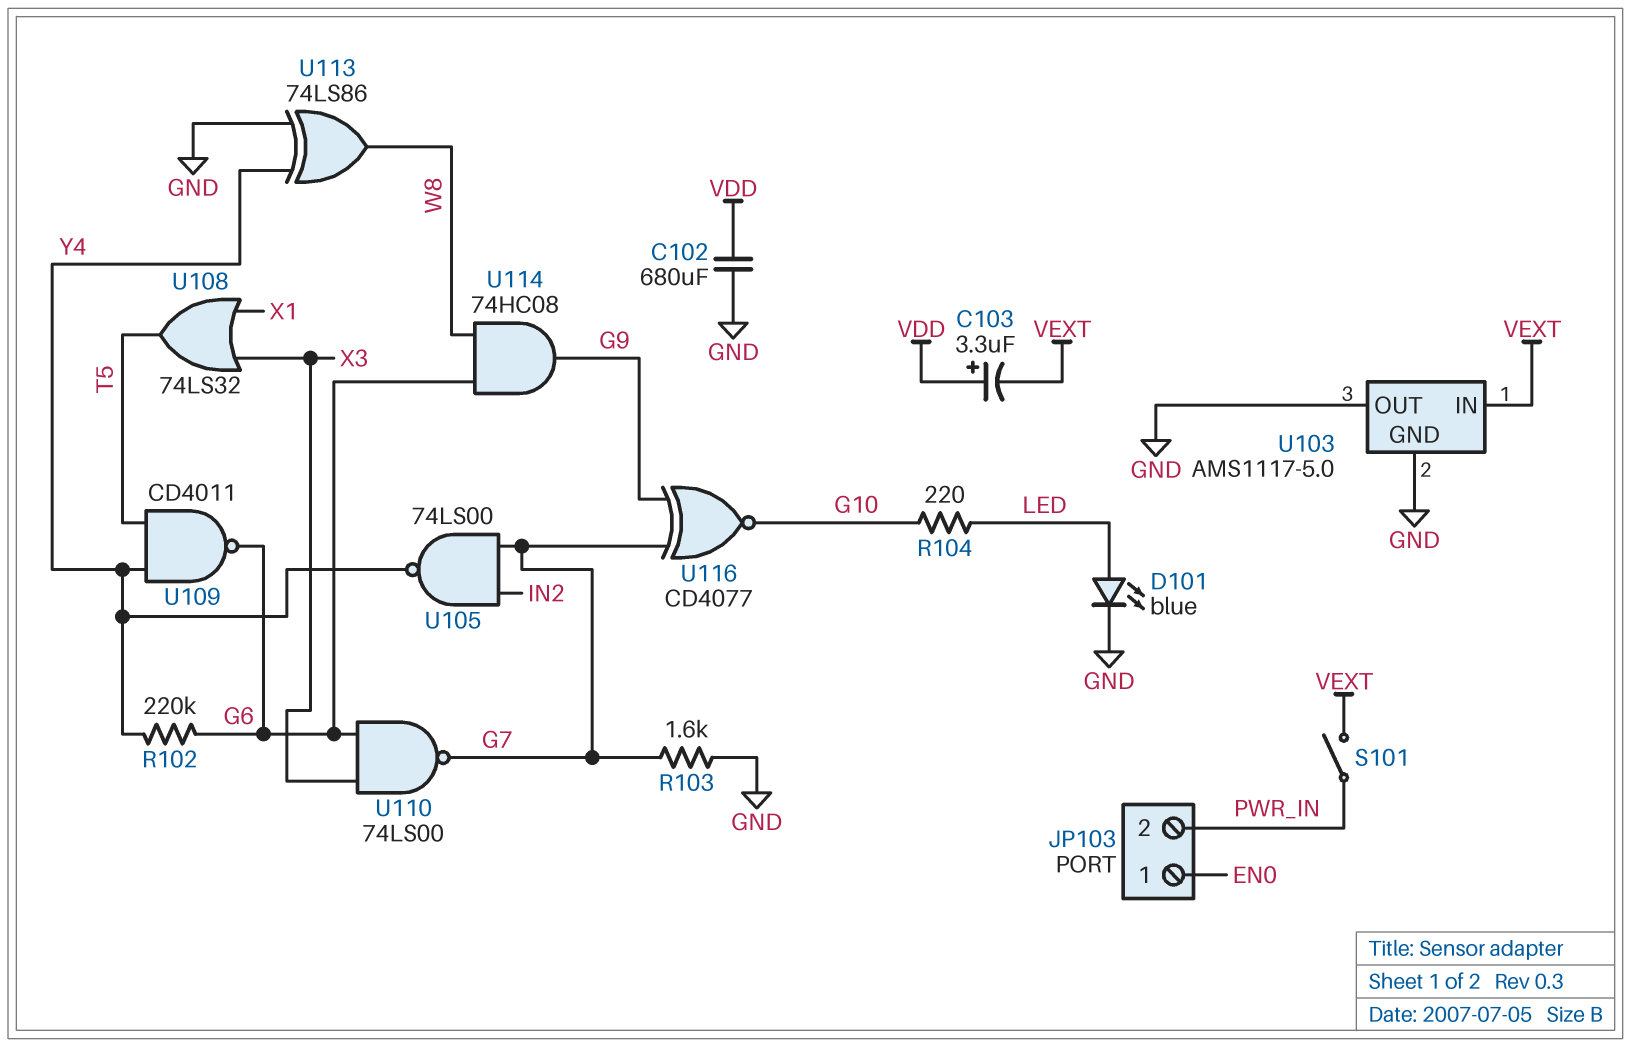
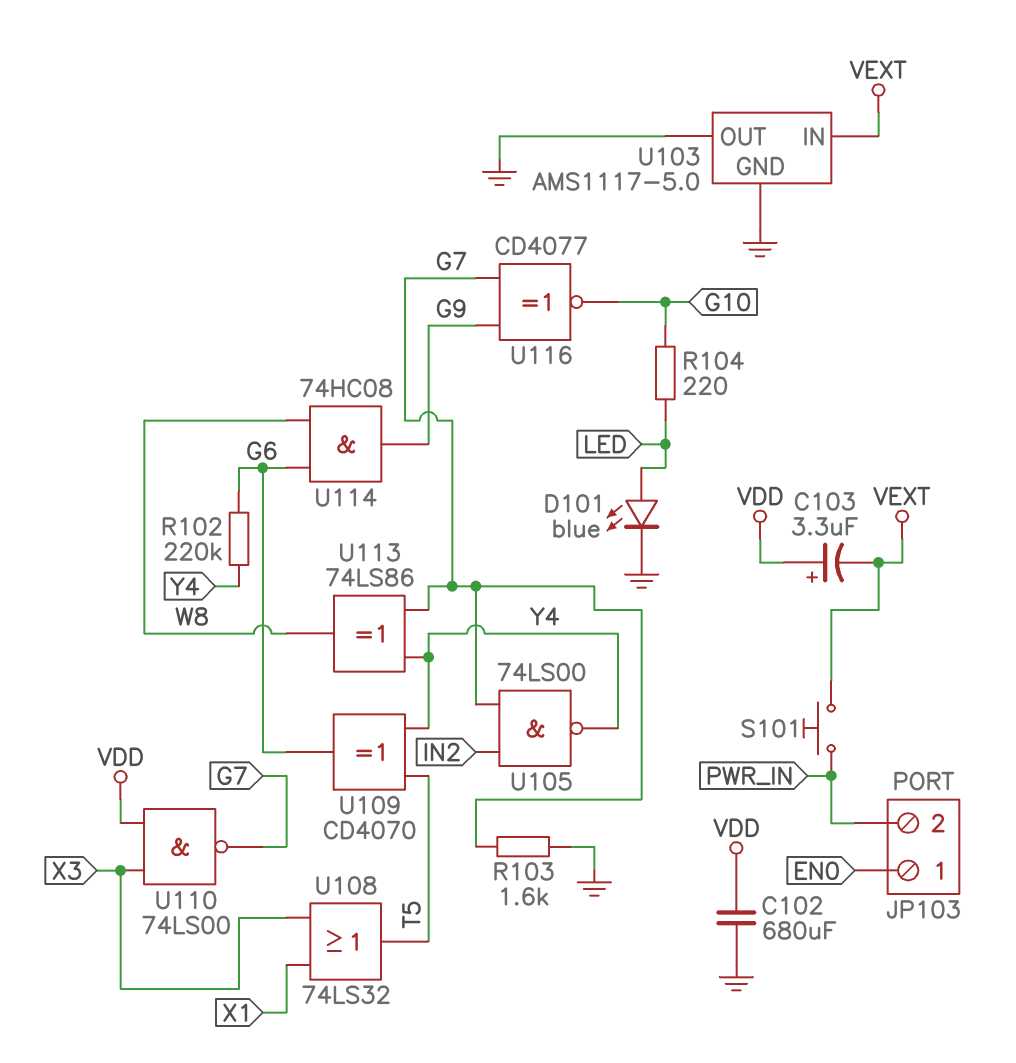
S101: switch (PWR_IN, VEXT) -> button (PWR_IN, VEXT)
U109: NAND CD4011 (in T5, in Y4, out G6) -> XOR CD4070 (in T5, in Y4, out G6)
U110: NAND 74LS00 (in G6, in X3, out G7) -> NAND 74LS00 (in VDD, in X3, out G7)
U113: XOR 74LS86 (in GND, in Y4, out W8) -> XOR 74LS86 (in G7, in Y4, out W8)

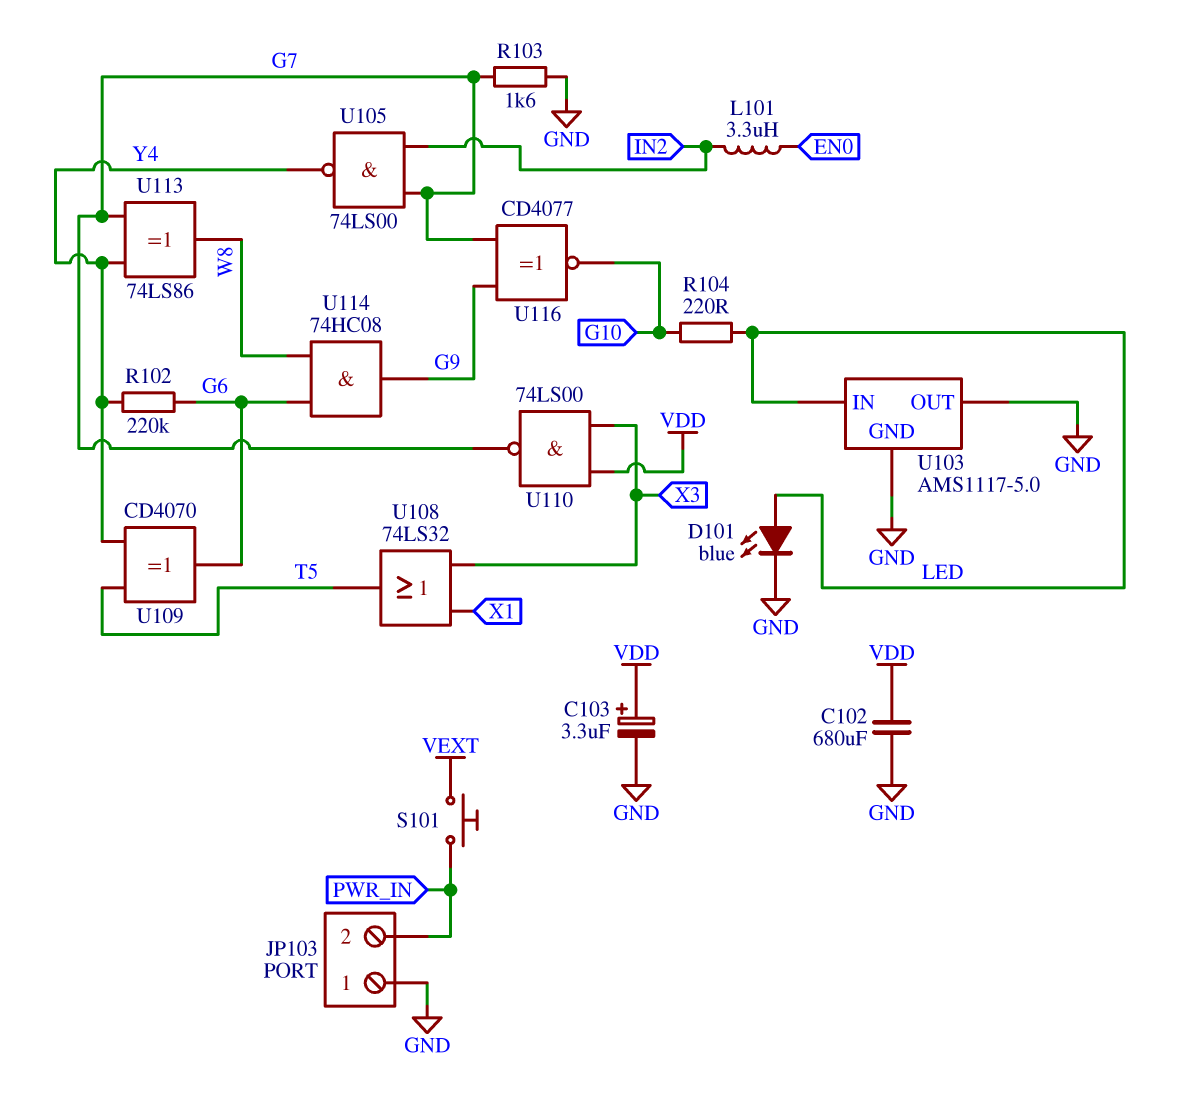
C103: 3.3uF (plus VDD, minus VEXT) -> 3.3uF (plus VDD, minus GND)
JP103 pin 1: EN0 -> GND
L101: none -> 3.3uH (EN0, IN2)
U103 pin IN: VEXT -> LED

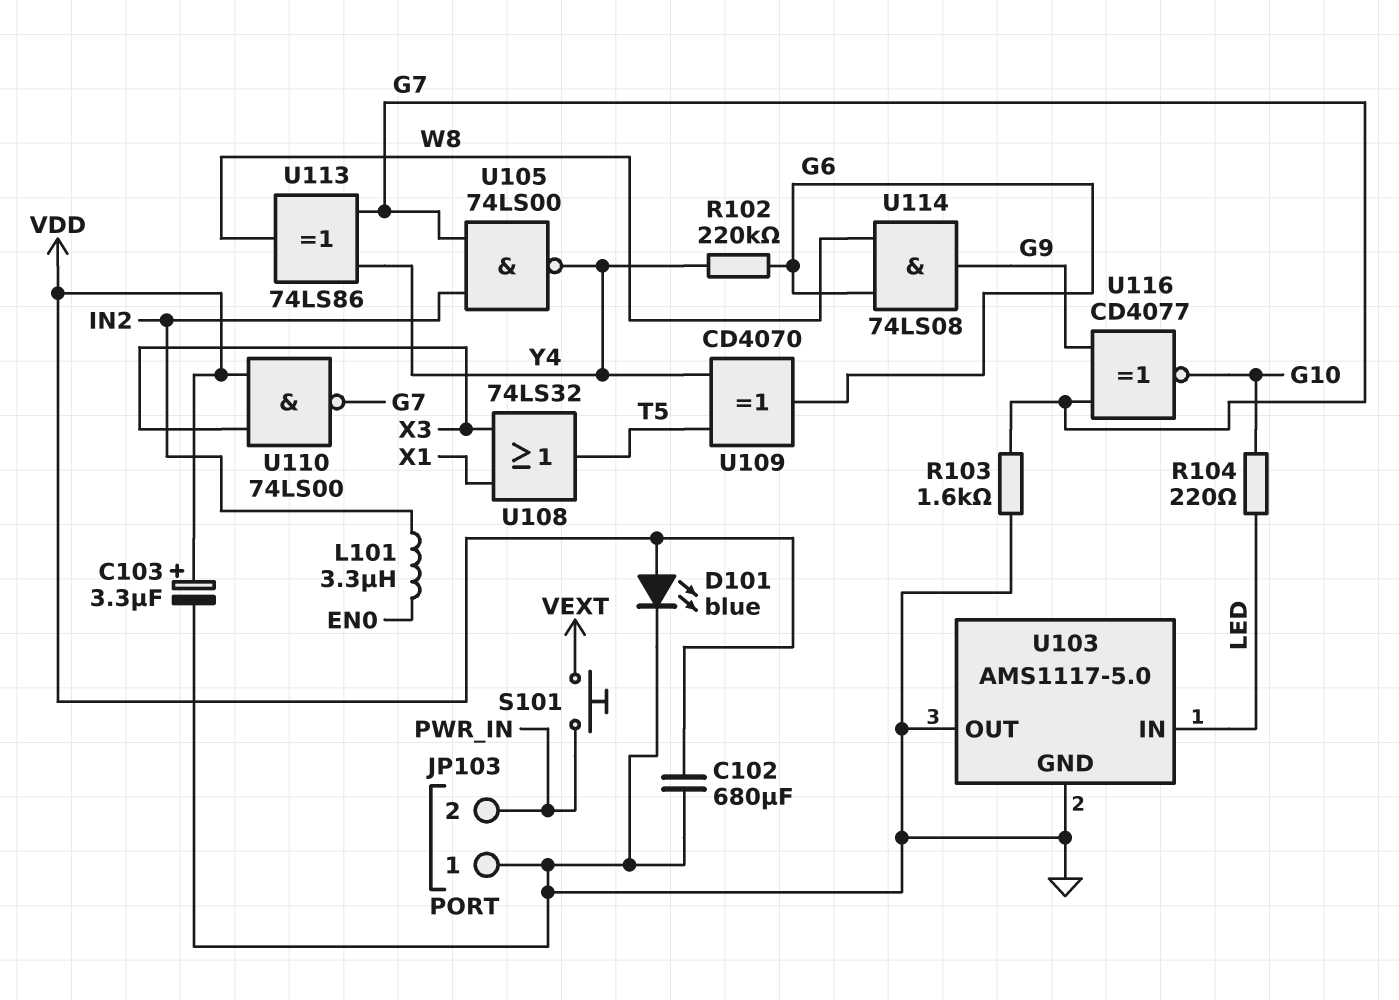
D101: LED blue (A LED, K GND) -> LED blue (A VDD, K GND)
U114: AND 74HC08 (in G6, in W8, out G9) -> AND 74LS08 (in G6, in W8, out G9)

